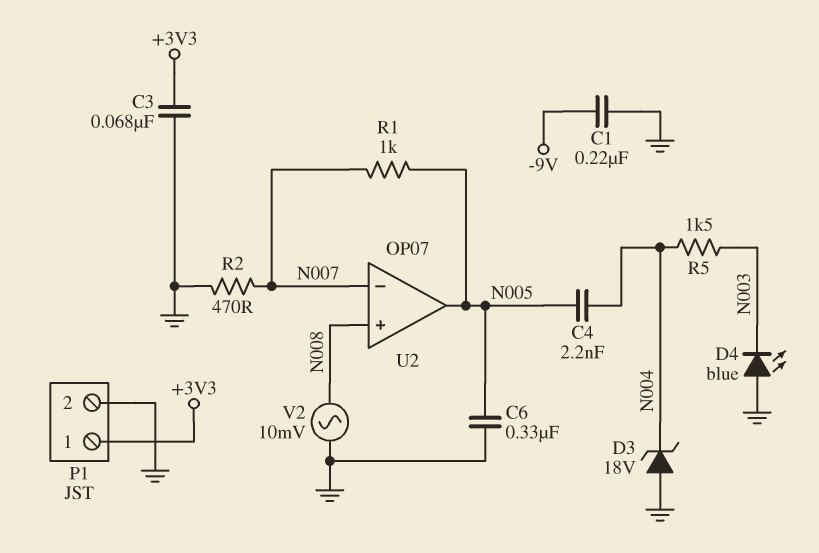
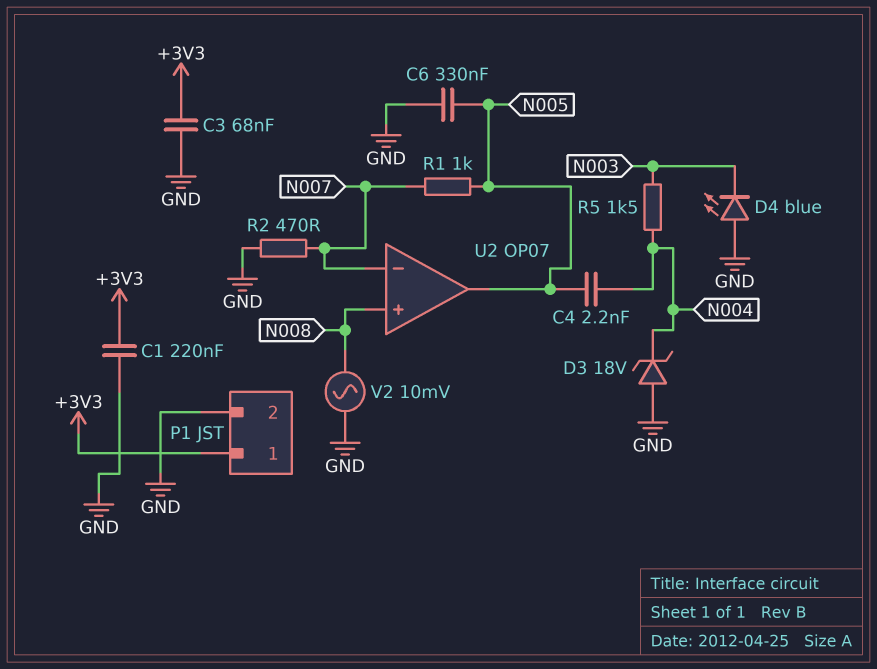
C1: 220nF (-9V, GND) -> 220nF (+3V3, GND)

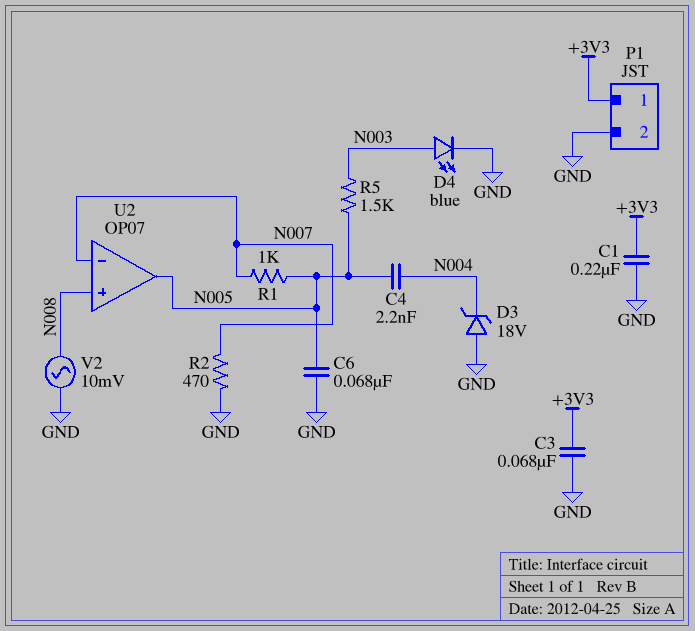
C6: 330nF (GND, N005) -> 68nF (GND, N005)
D4: LED blue (A GND, K N003) -> LED blue (A N003, K GND)
R5: 1.5k (N003, N004) -> 1.5k (N003, N005)

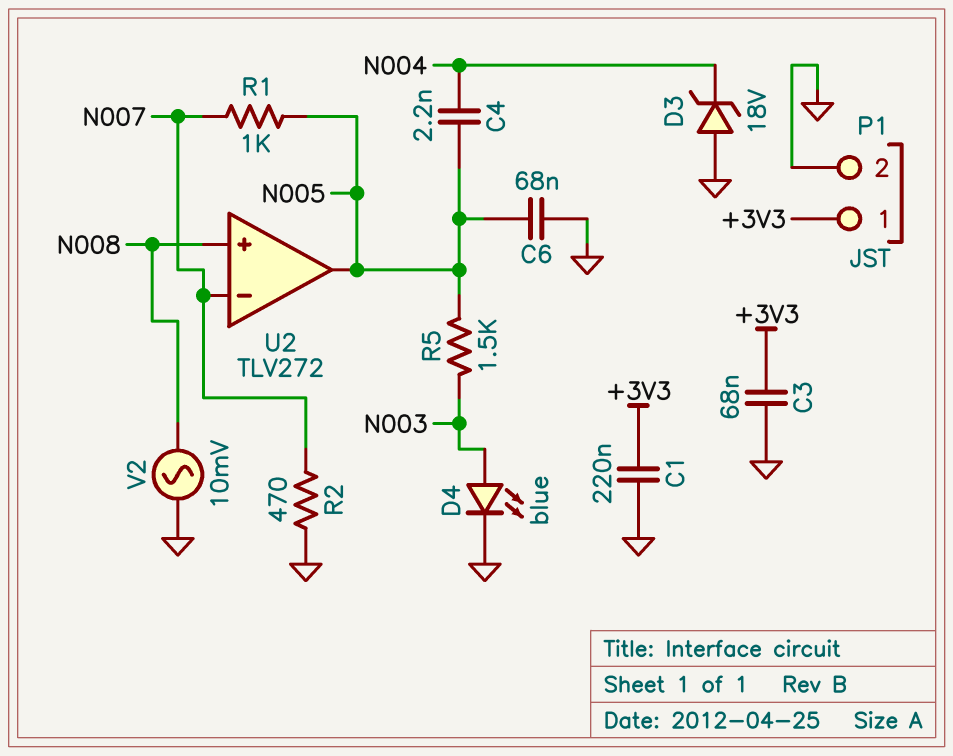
U2: OP07 -> TLV272

